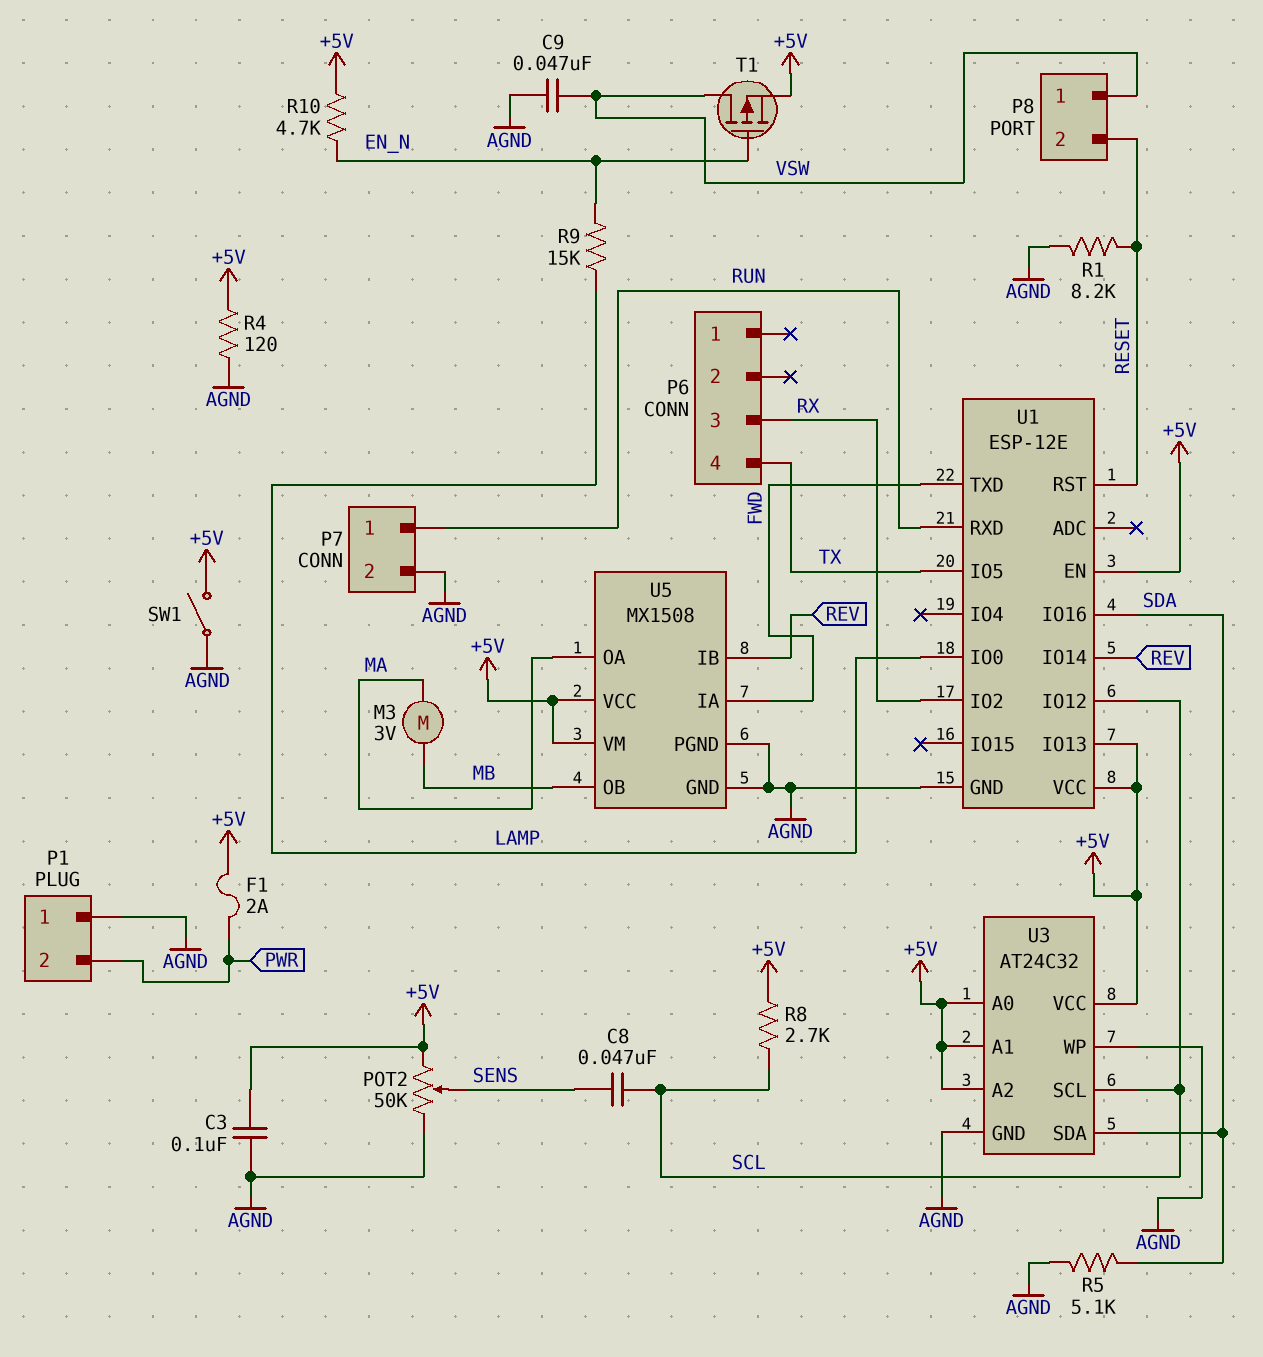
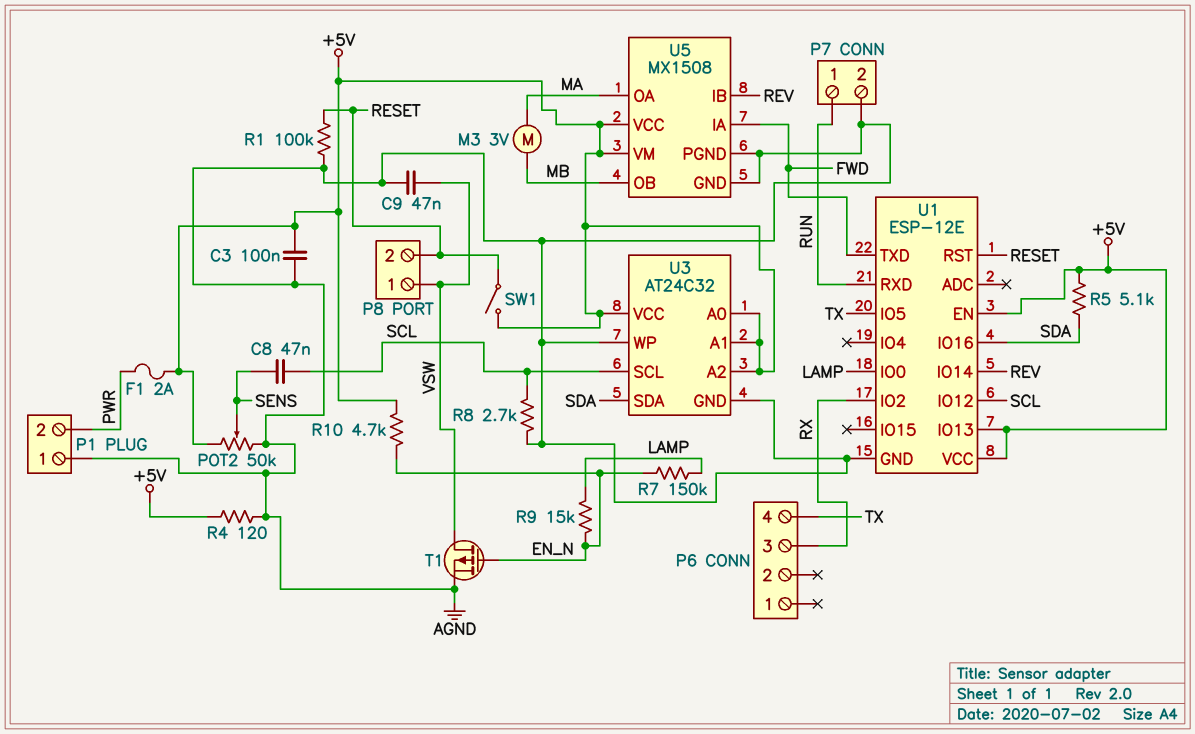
R1: 8.2k (AGND, RESET) -> 100k (AGND, RESET)
R5: 5.1k (AGND, SDA) -> 5.1k (+5V, SDA)
R7: none -> 150k (EN_N, LAMP)
R8: 2.7k (+5V, SCL) -> 2.7k (AGND, SCL)
SW1: switch (+5V, AGND) -> switch (+5V, RESET)
T1: PMOS (G EN_N, D VSW, S +5V) -> PMOS (G EN_N, D VSW, S AGND)

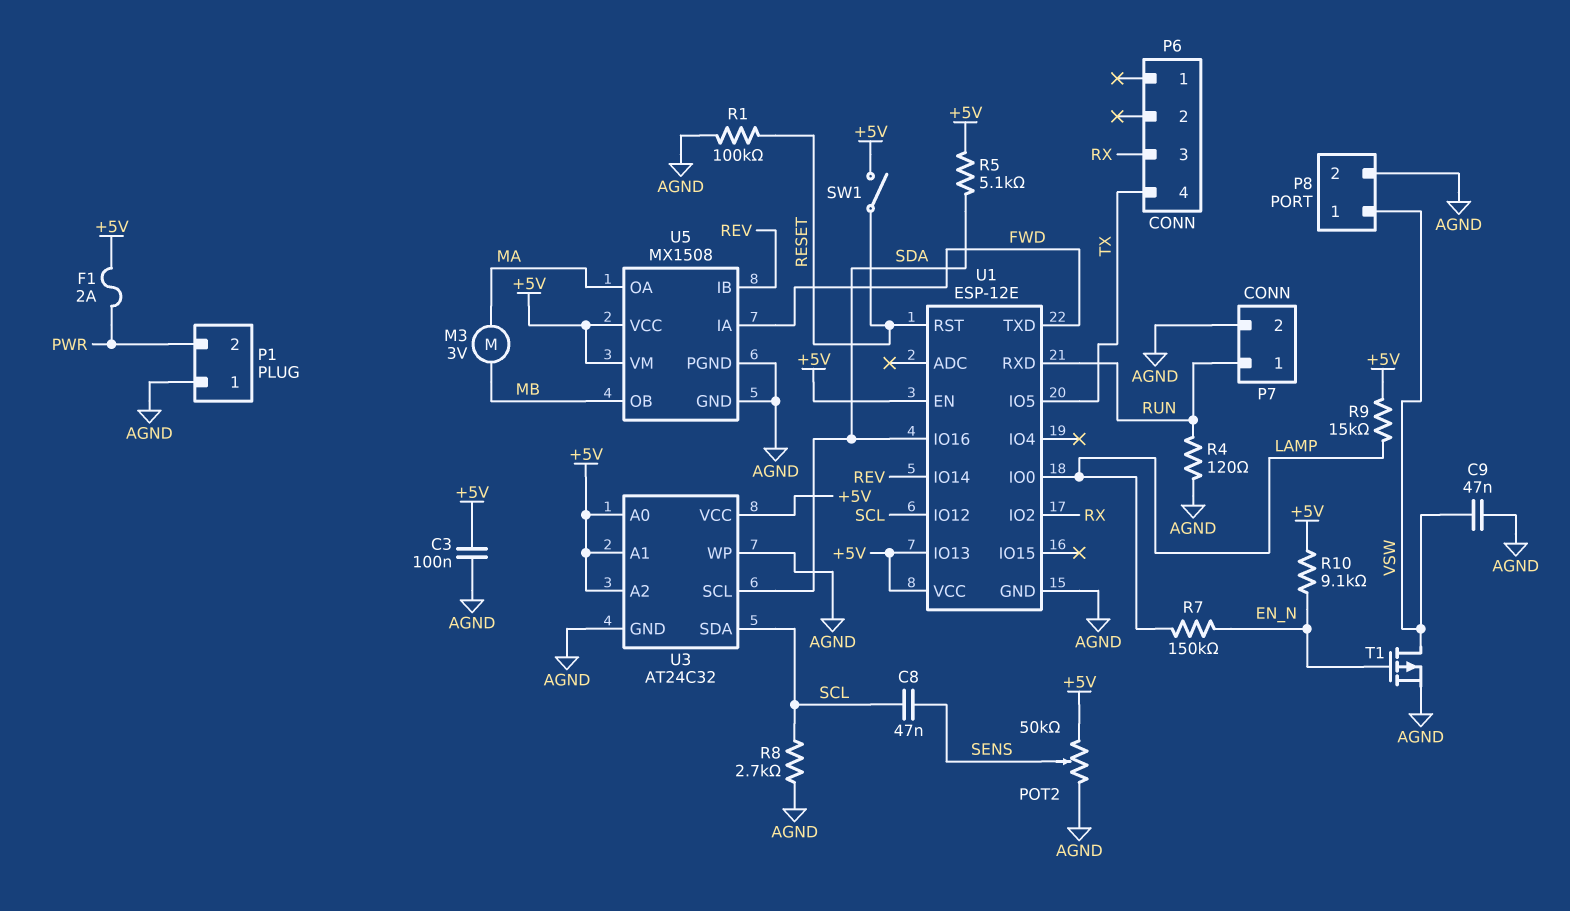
P8 pin 2: RESET -> AGND
R4: 120 (+5V, AGND) -> 120 (AGND, RUN)
R9: 15k (EN_N, LAMP) -> 15k (+5V, LAMP)
R10: 4.7k (+5V, EN_N) -> 9.1k (+5V, EN_N)
U3 pin SCL: SCL -> SDA
U3 pin SDA: SDA -> SCL

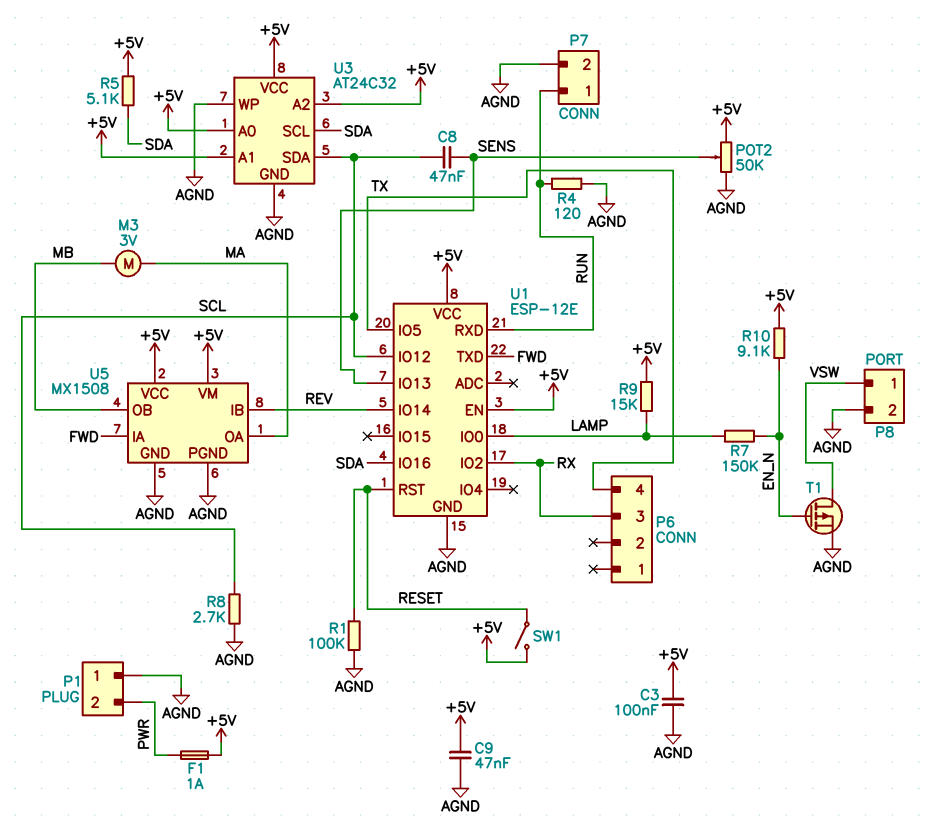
C9: 47nF (AGND, VSW) -> 47nF (+5V, AGND)
F1: 2A (+5V, PWR) -> 1A (+5V, PWR)
U1 pin IO13: +5V -> SENS

